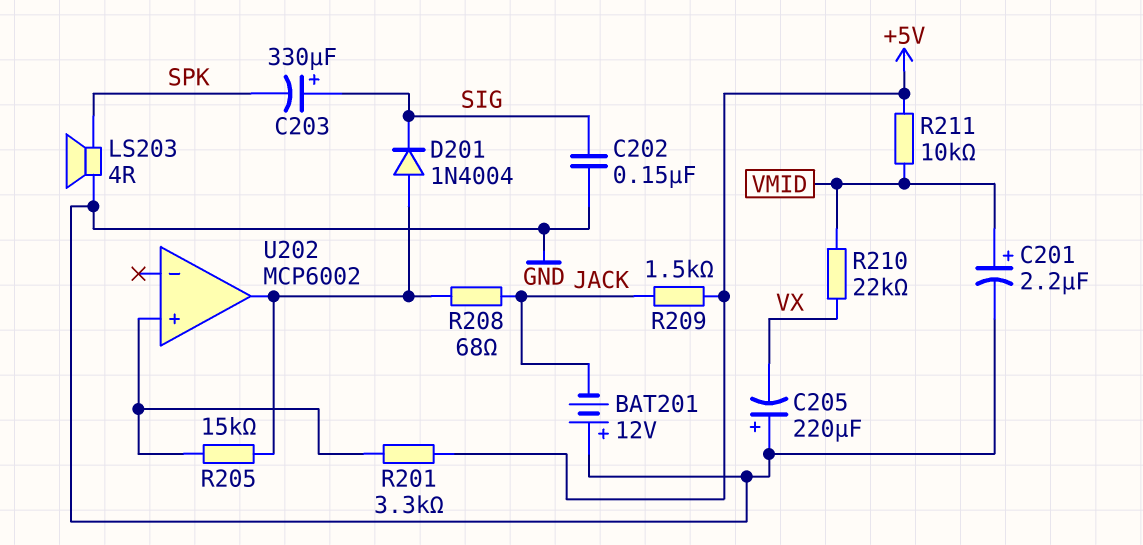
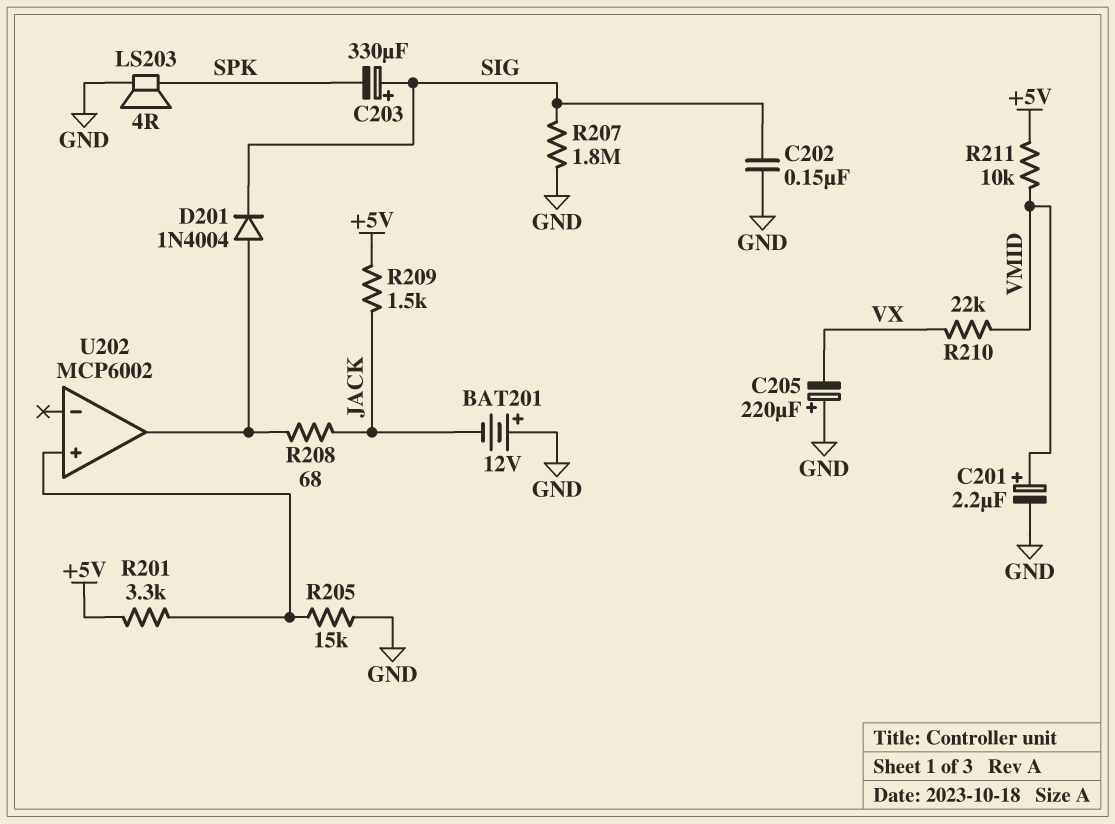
R205: 15k (U202/in+, U202/out) -> 15k (GND, U202/in+)
R207: none -> 1.8M (GND, SIG)

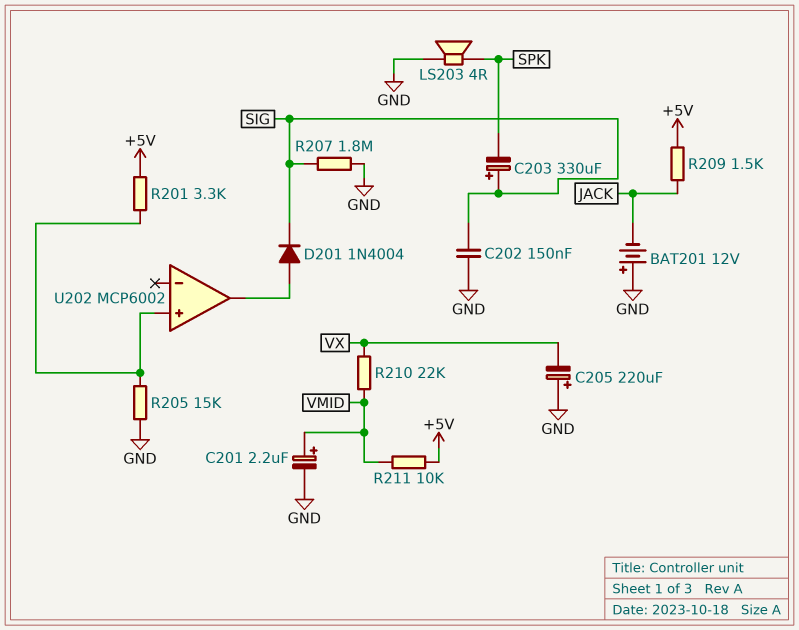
R208: 68 (JACK, U202/out) -> none

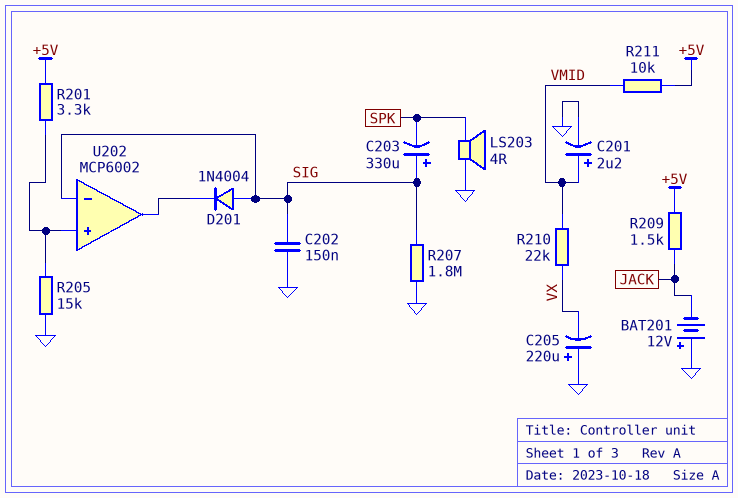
D201: diode 1N4004 (A U202/out, K SIG) -> diode 1N4004 (A SIG, K U202/out)
U202 pin in-: none -> SIG

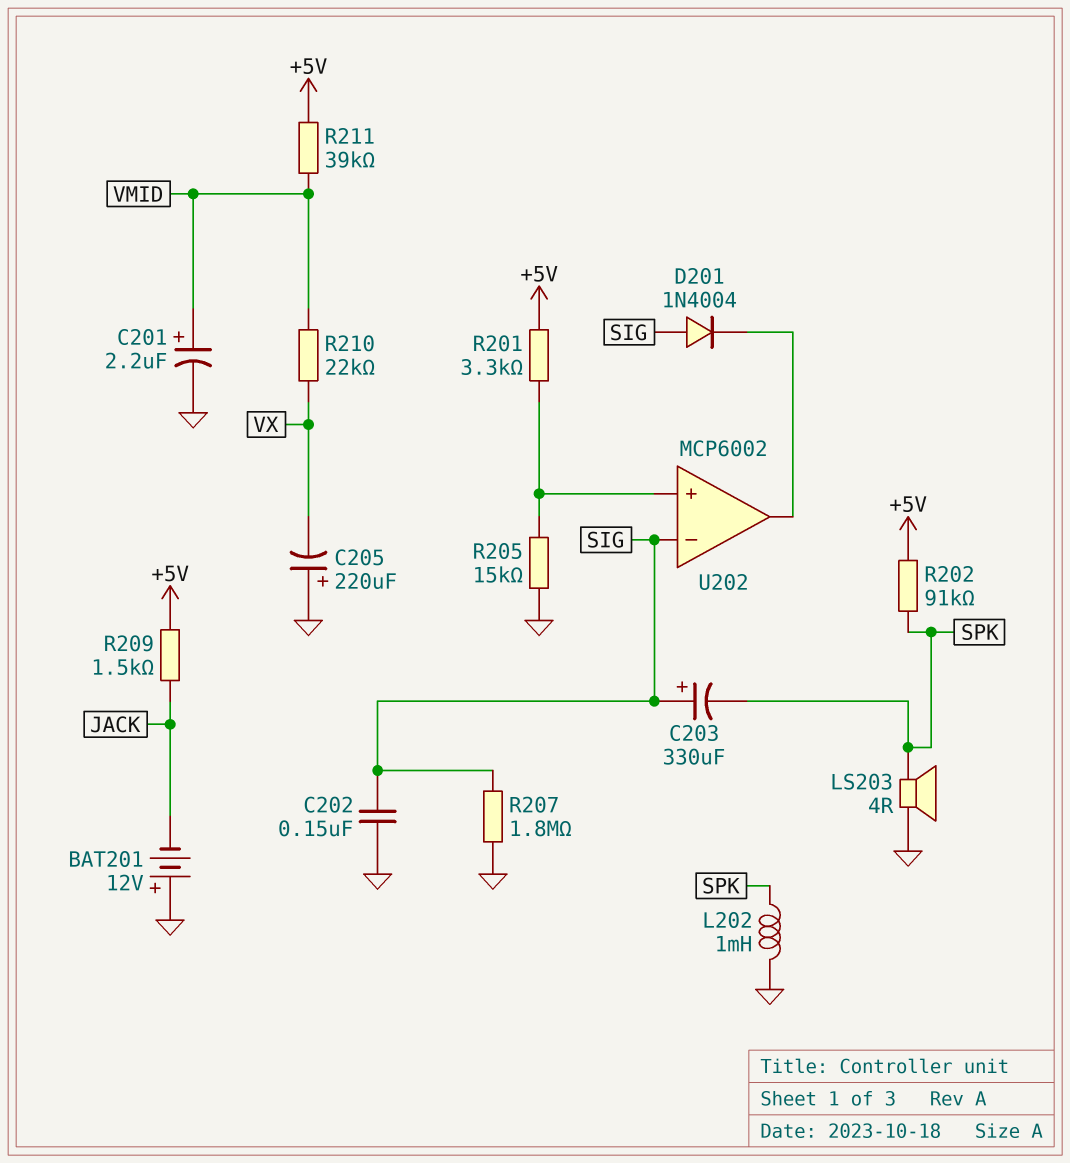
L202: none -> 1mH (GND, SPK)
R202: none -> 91k (+5V, SPK)
R211: 10k (+5V, VMID) -> 39k (+5V, VMID)

